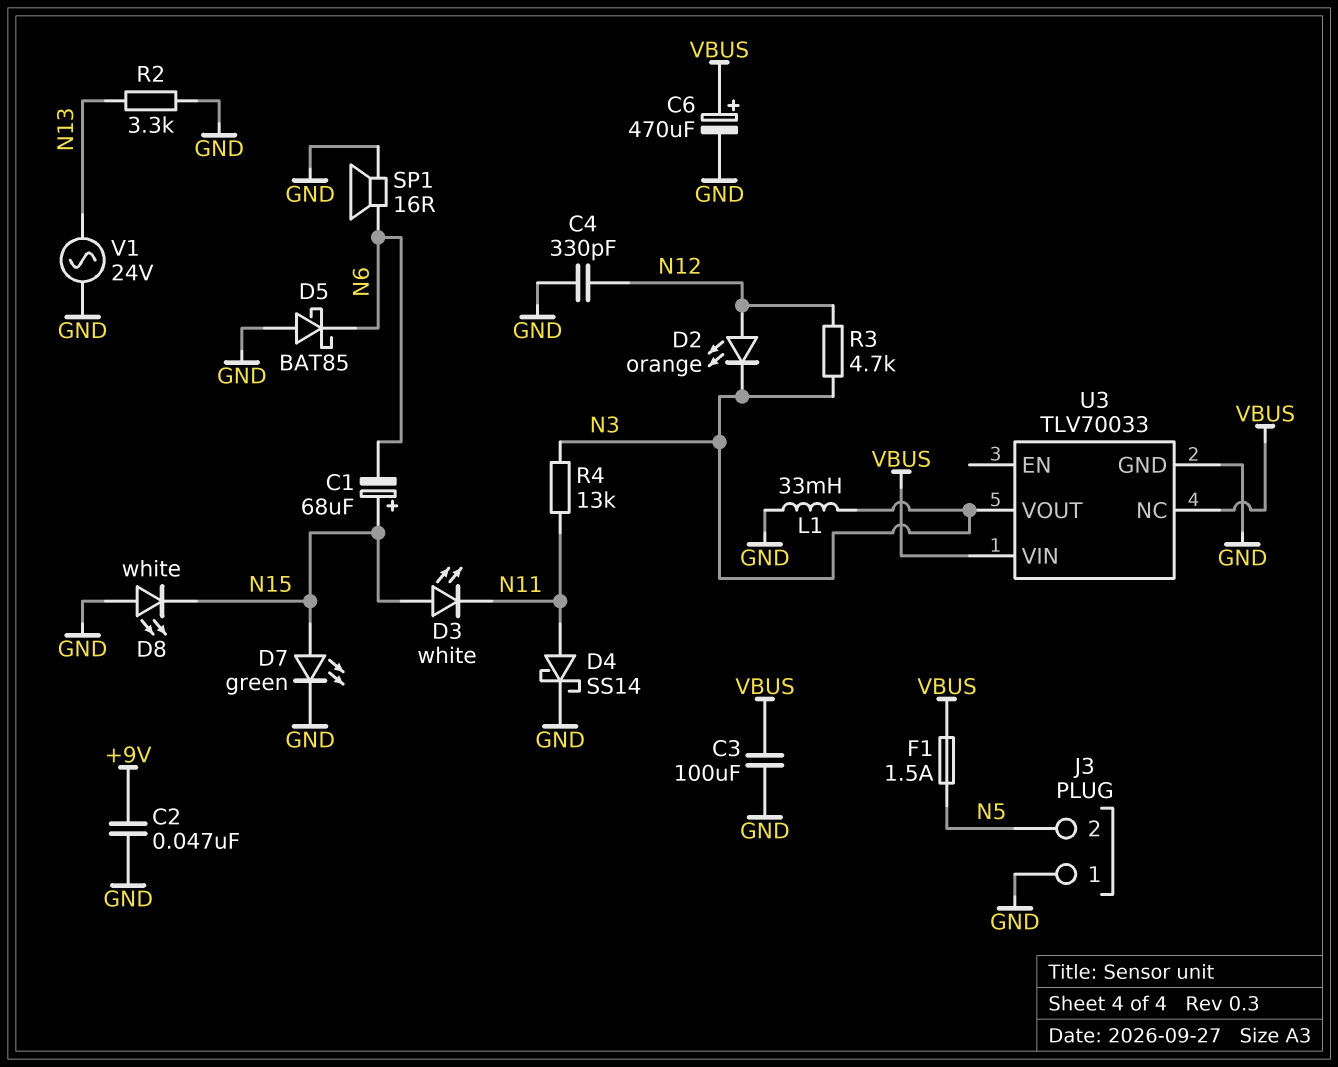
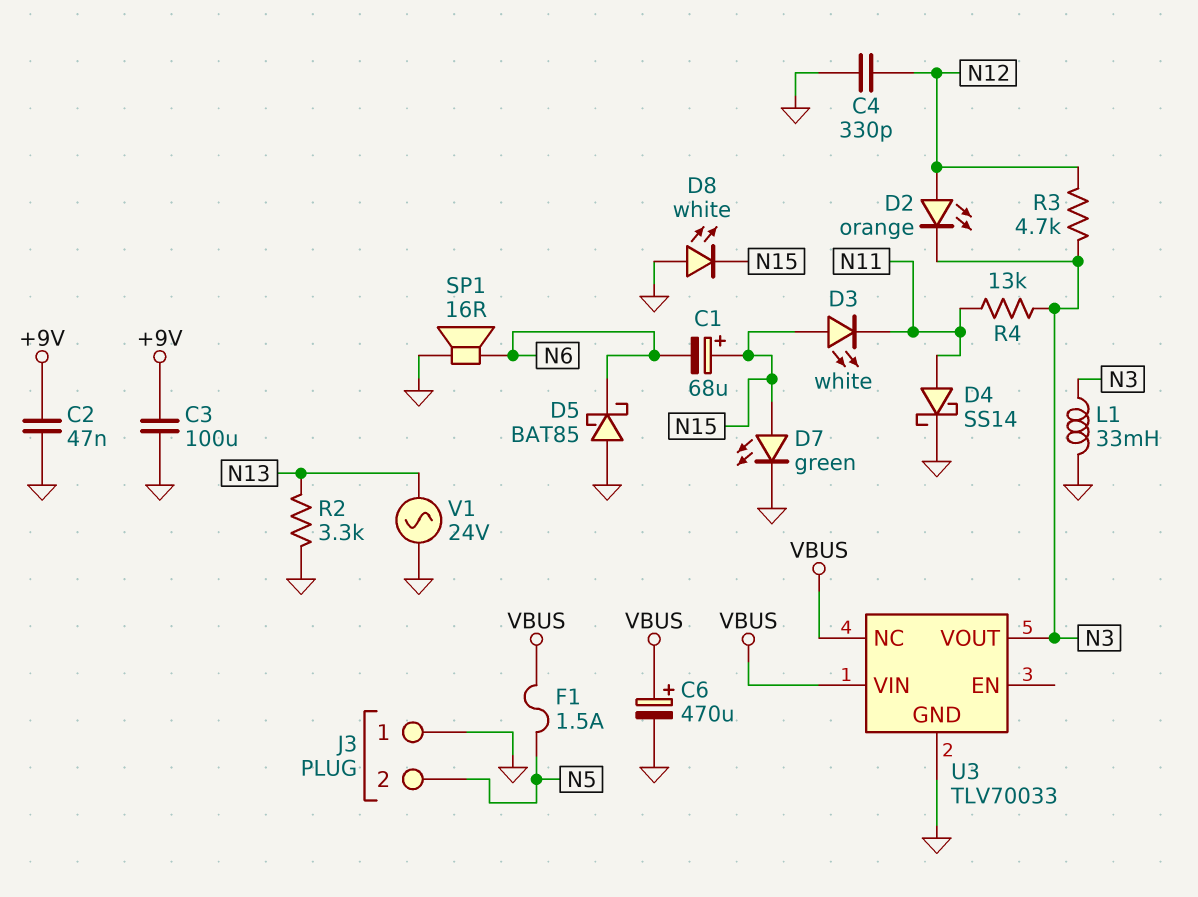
C3: 100uF (GND, VBUS) -> 100uF (+9V, GND)

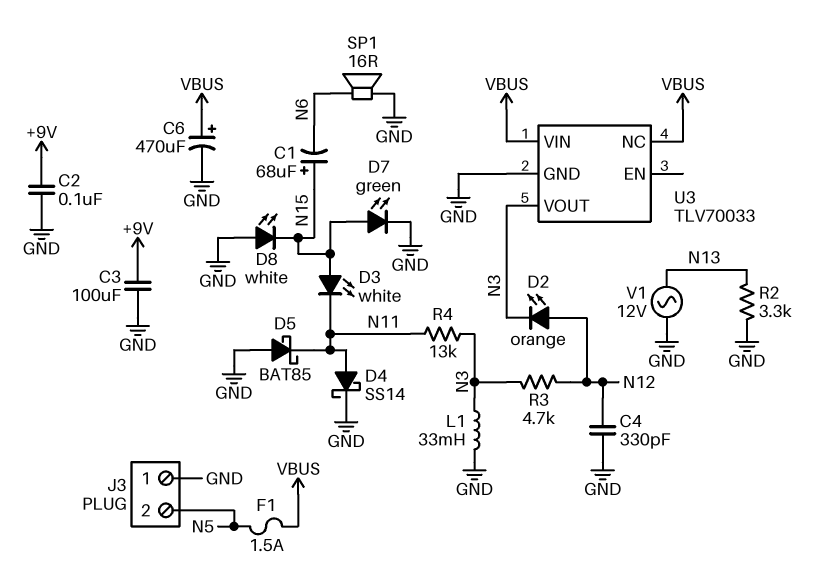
C2: 47nF (+9V, GND) -> 100nF (+9V, GND)
D5: schottky BAT85 (A GND, K N6) -> schottky BAT85 (A GND, K N11)
V1: AC 24V (GND, N13) -> AC 12V (GND, N13)

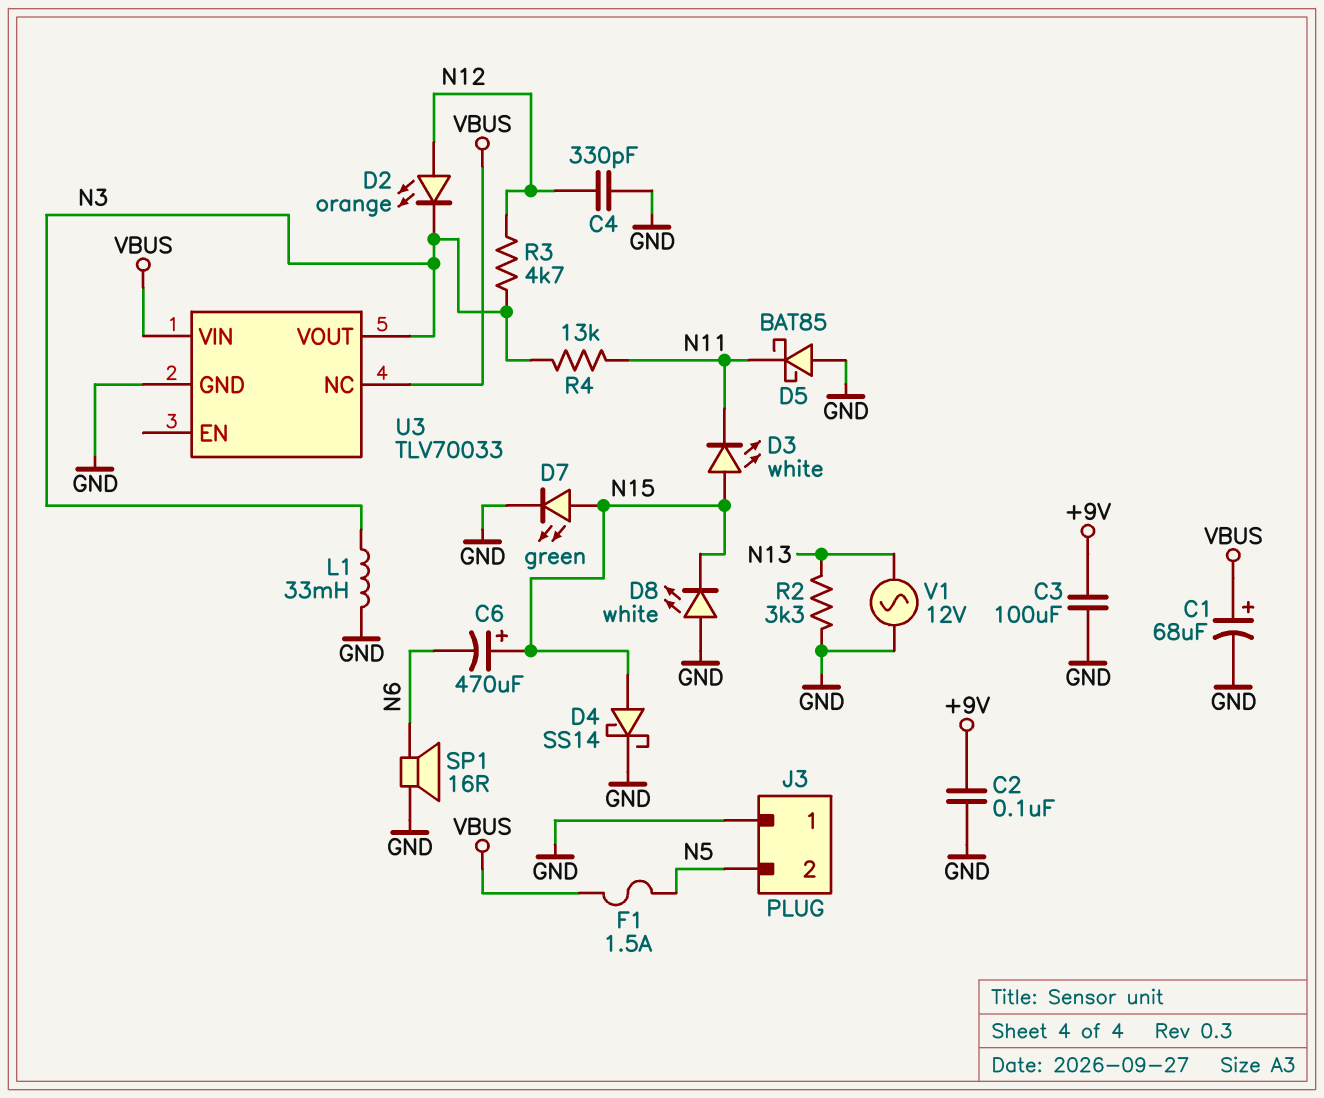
C1: 68uF (plus N15, minus N6) -> 68uF (plus VBUS, minus GND)
C6: 470uF (plus VBUS, minus GND) -> 470uF (plus N15, minus N6)
D4: schottky SS14 (A N11, K GND) -> schottky SS14 (A N15, K GND)

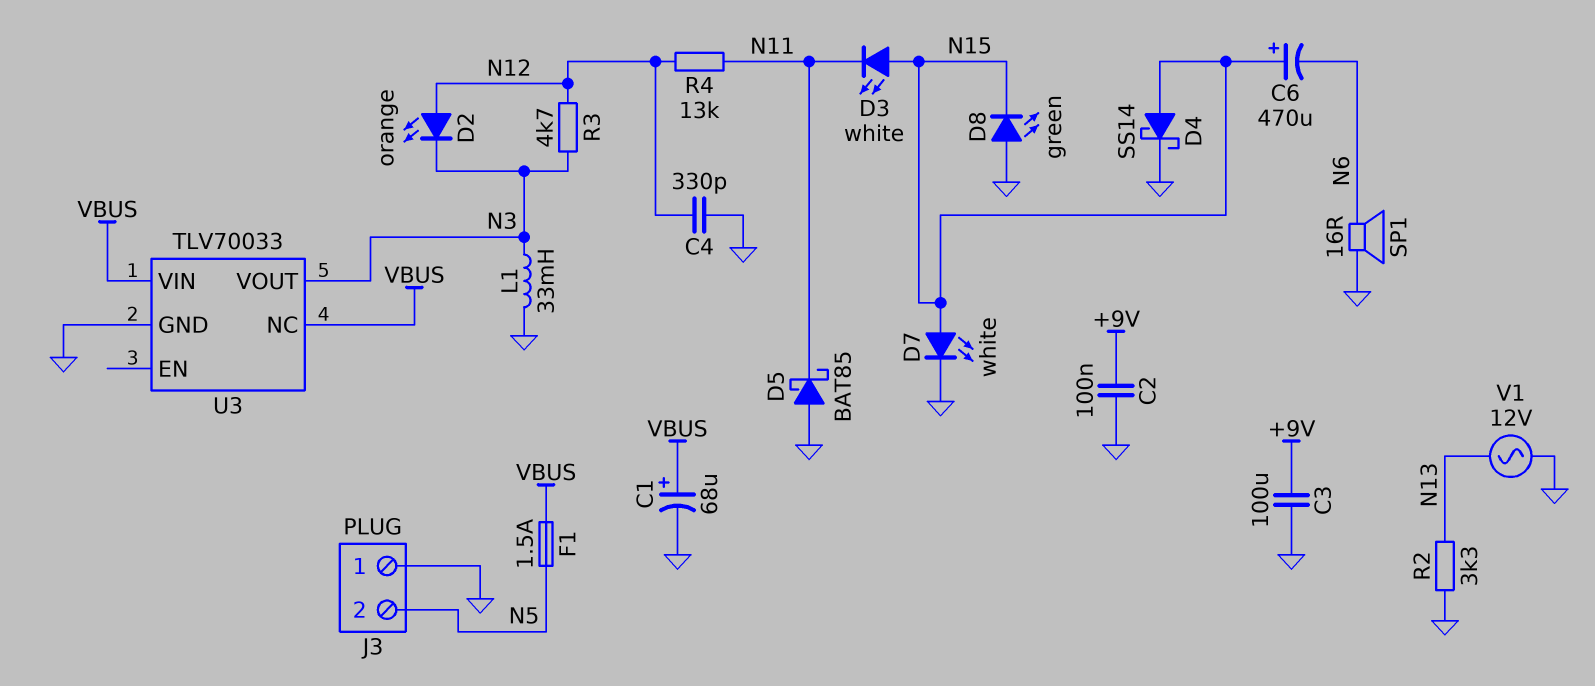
D7: LED green (A N15, K GND) -> LED white (A N15, K GND)
D8: LED white (A GND, K N15) -> LED green (A GND, K N15)
R4: 13k (N3, N11) -> 13k (N11, N12)

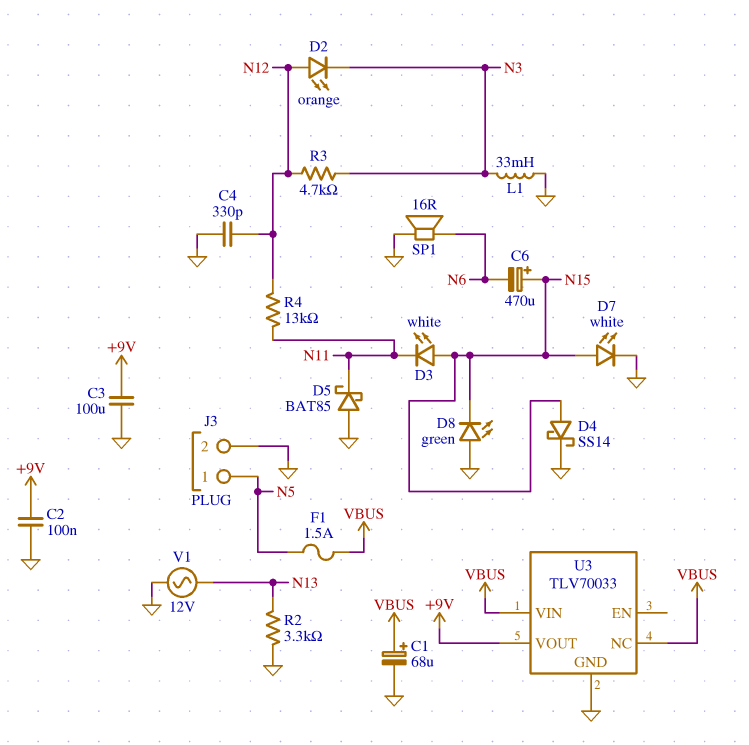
J3 pin 1: GND -> N5
J3 pin 2: N5 -> GND
U3 pin VOUT: N3 -> +9V

